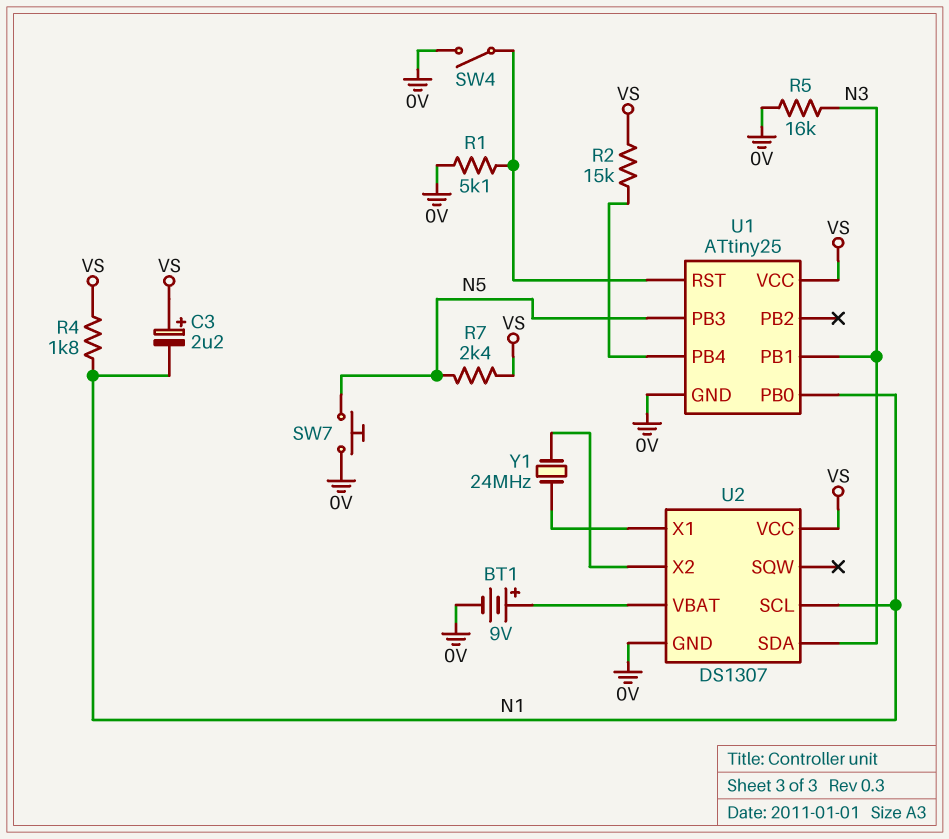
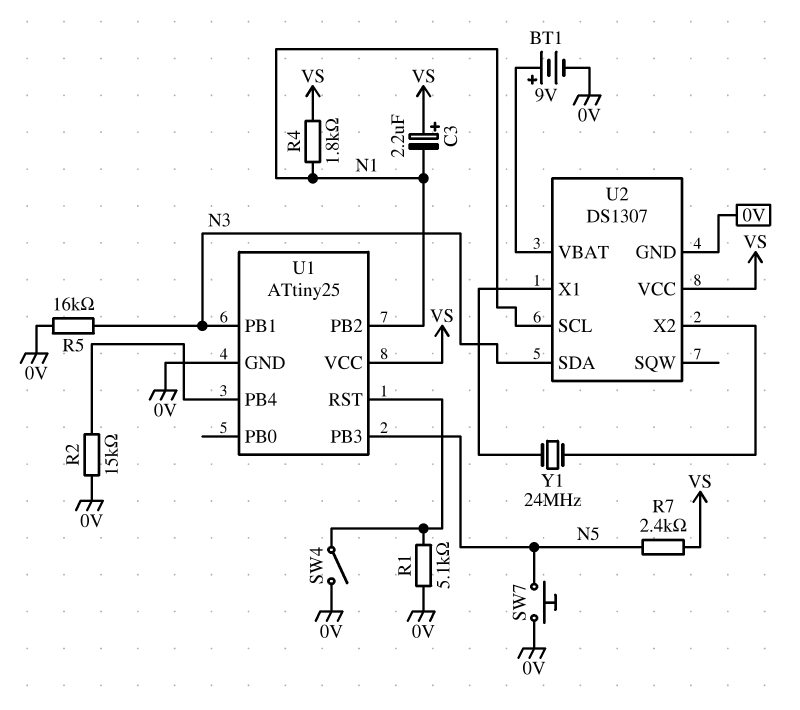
R2: 15k (U1/PB4, VS) -> 15k (0V, U1/PB4)
U1 pin PB0: N1 -> none
U1 pin PB2: none -> N1

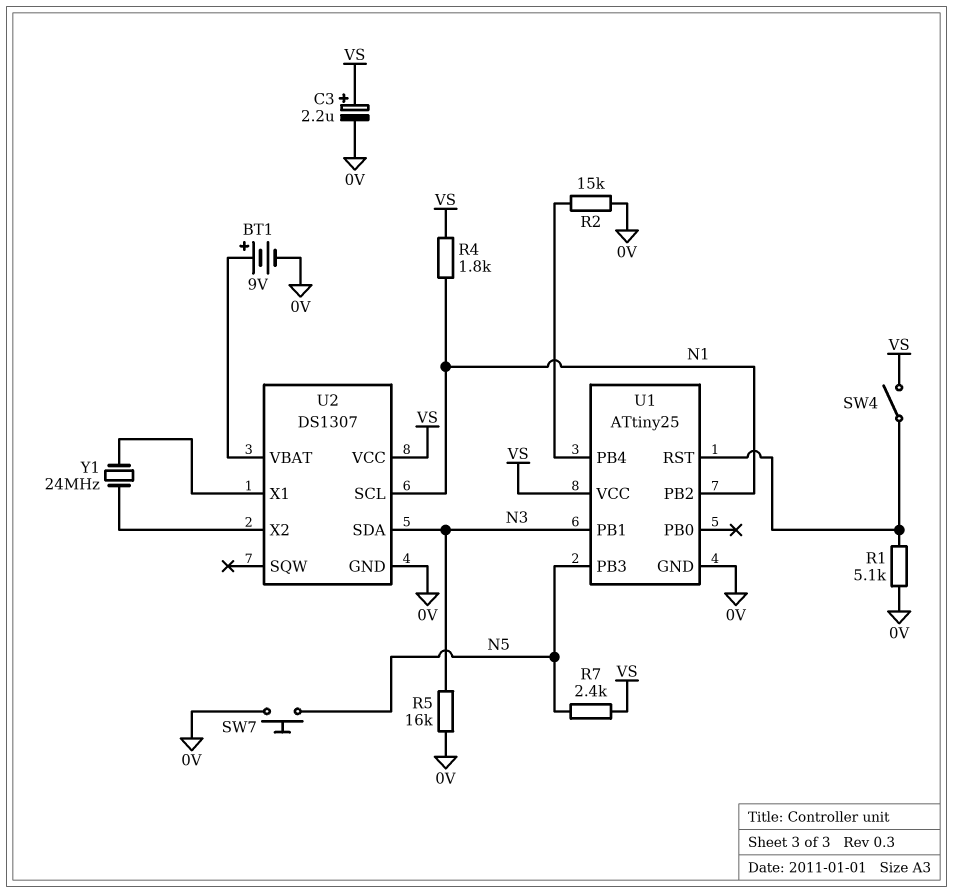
C3: 2.2uF (plus VS, minus N1) -> 2.2uF (plus VS, minus 0V)
SW4: switch (0V, U1/RST) -> switch (U1/RST, VS)

